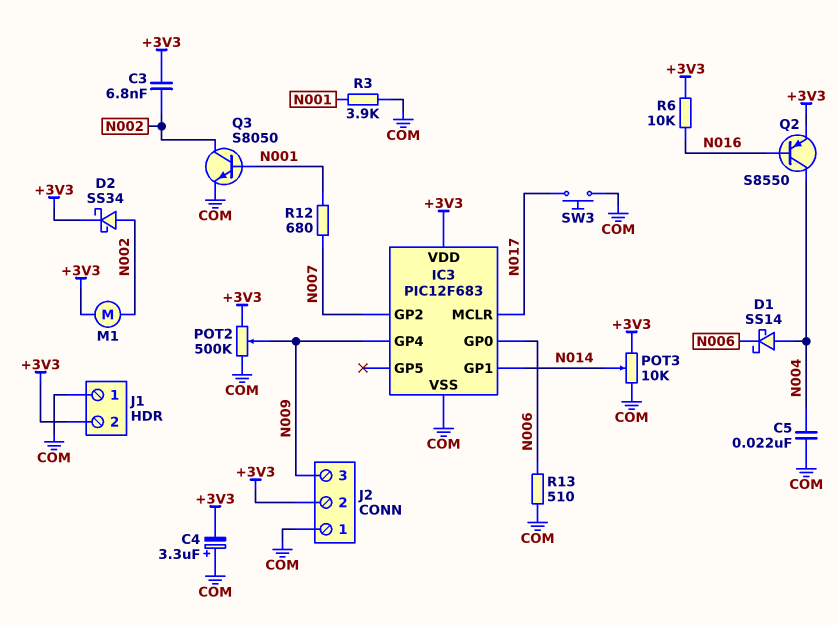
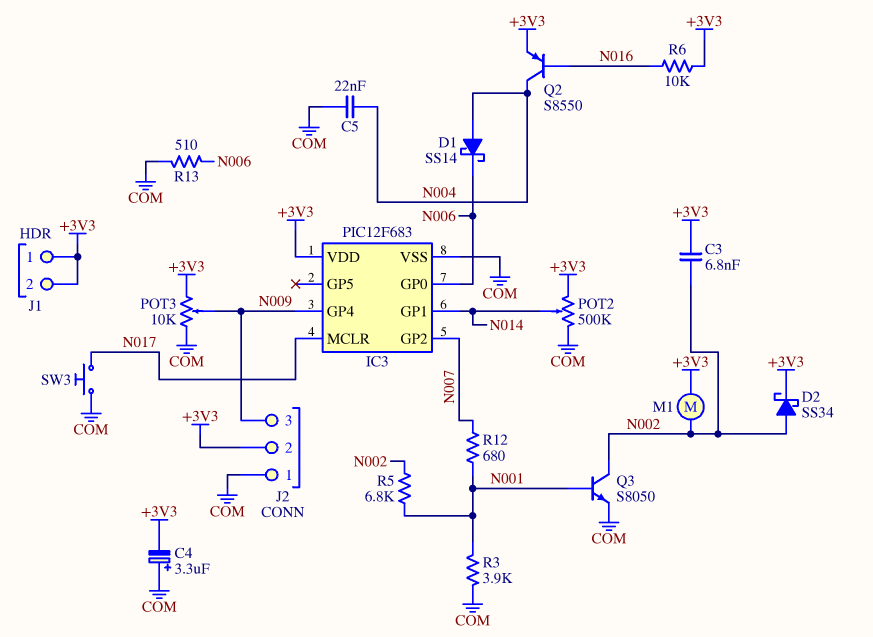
J1 pin 1: COM -> +3V3
POT2: 500k (+3V3, COM, wiper N009) -> 500k (+3V3, COM, wiper N014)
POT3: 10k (+3V3, COM, wiper N014) -> 10k (+3V3, COM, wiper N009)
R5: none -> 6.8k (N001, N002)

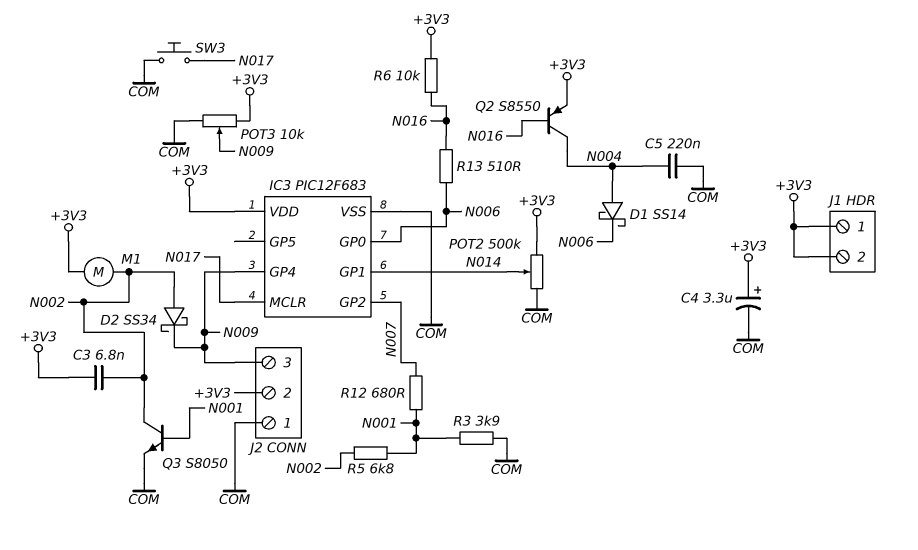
C4: 3.3uF (plus COM, minus +3V3) -> 3.3uF (plus +3V3, minus COM)
C5: 22nF (COM, N004) -> 220nF (COM, N004)
D2: schottky SS34 (A N002, K +3V3) -> schottky SS34 (A N002, K N009)
R13: 510 (COM, N006) -> 510 (N006, N016)

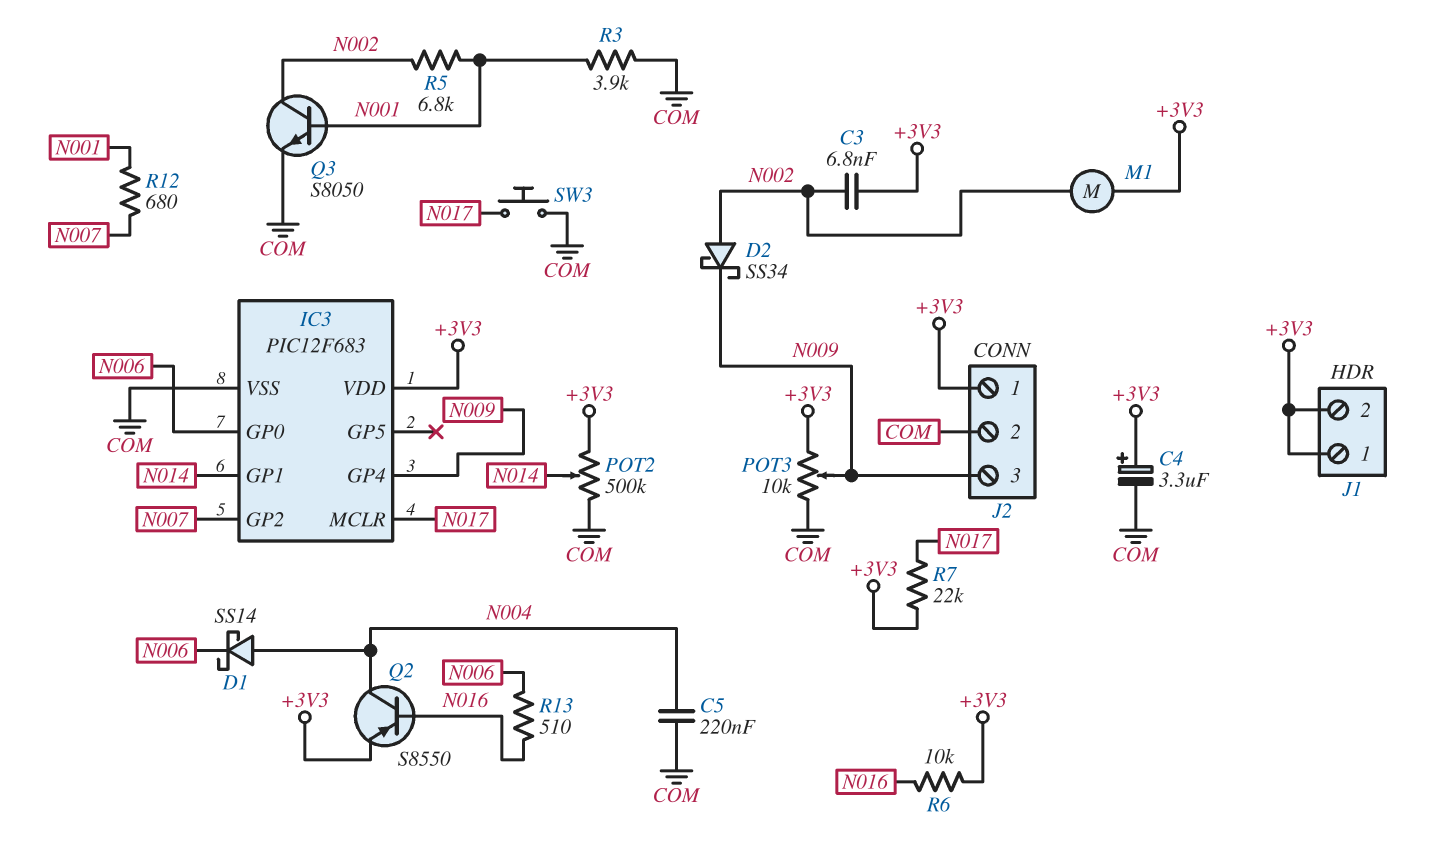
J2 pin 1: COM -> +3V3
J2 pin 2: +3V3 -> COM
R7: none -> 22k (+3V3, N017)

